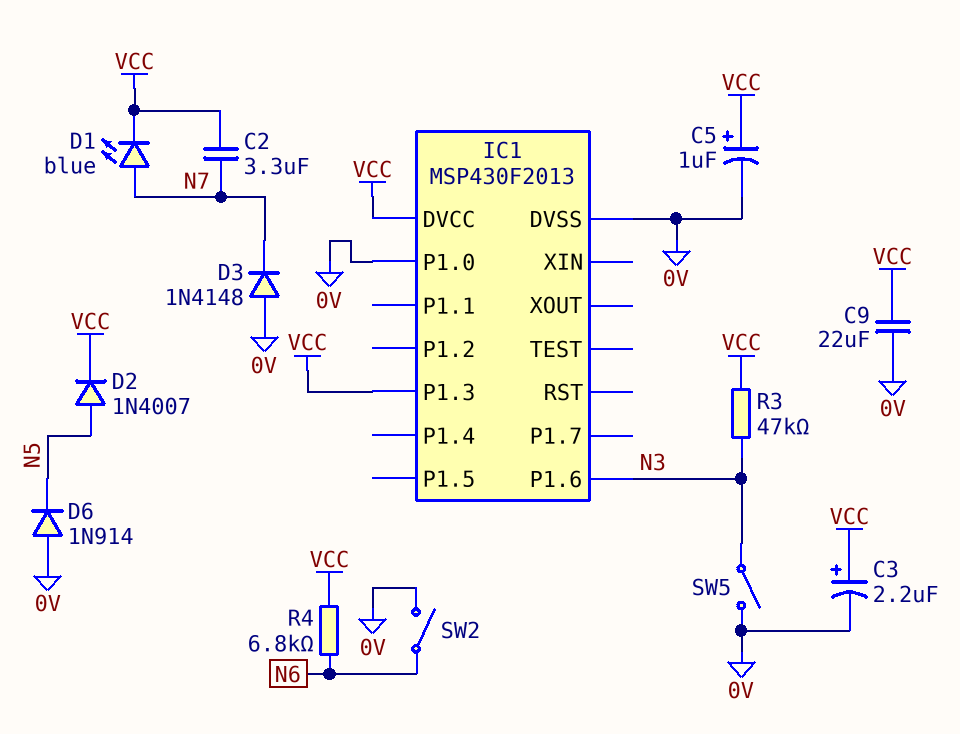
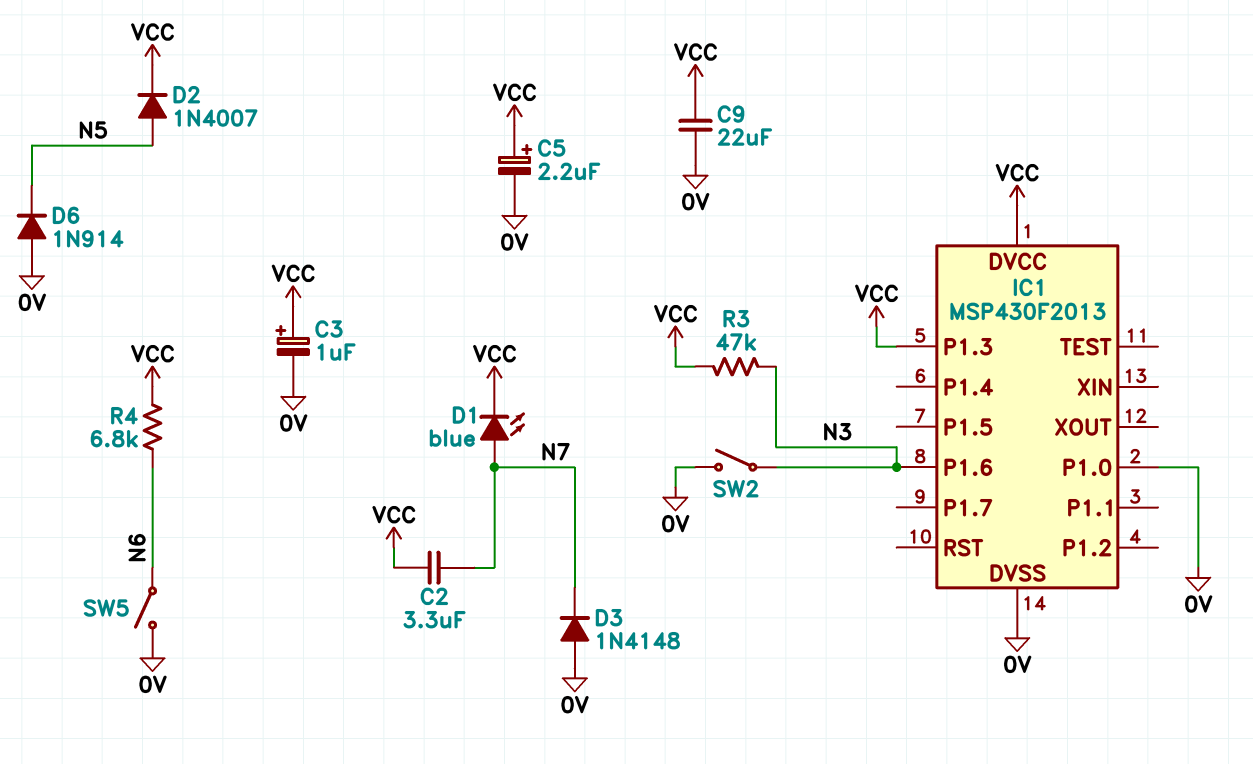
C3: 2.2uF (plus VCC, minus 0V) -> 1uF (plus VCC, minus 0V)
C5: 1uF (plus VCC, minus 0V) -> 2.2uF (plus VCC, minus 0V)
SW2: switch (0V, N6) -> switch (0V, N3)
SW5: switch (0V, N3) -> switch (0V, N6)

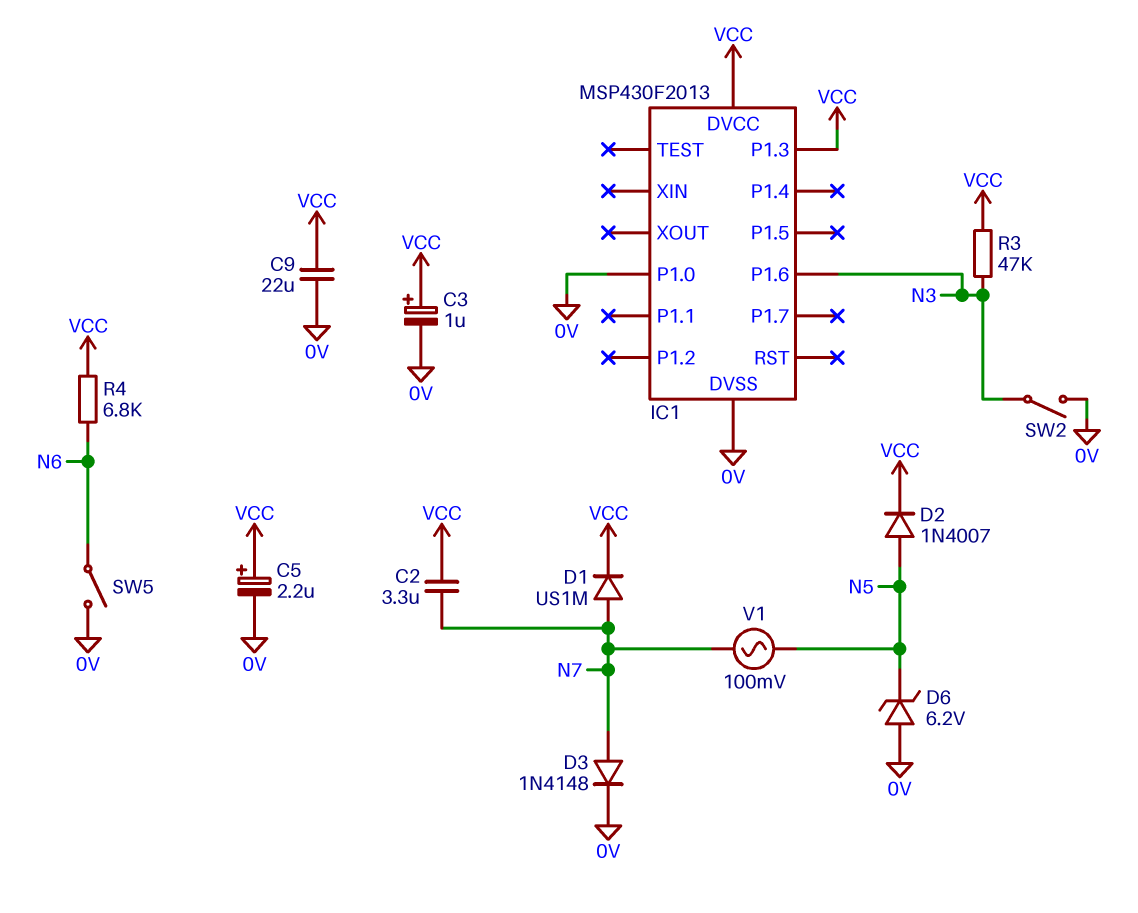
D1: LED blue (A N7, K VCC) -> diode US1M (A N7, K VCC)
D3: diode 1N4148 (A 0V, K N7) -> diode 1N4148 (A N7, K 0V)
D6: diode 1N914 (A 0V, K N5) -> zener 6.2V (A 0V, K N5)
V1: none -> AC 100mV (N5, N7)

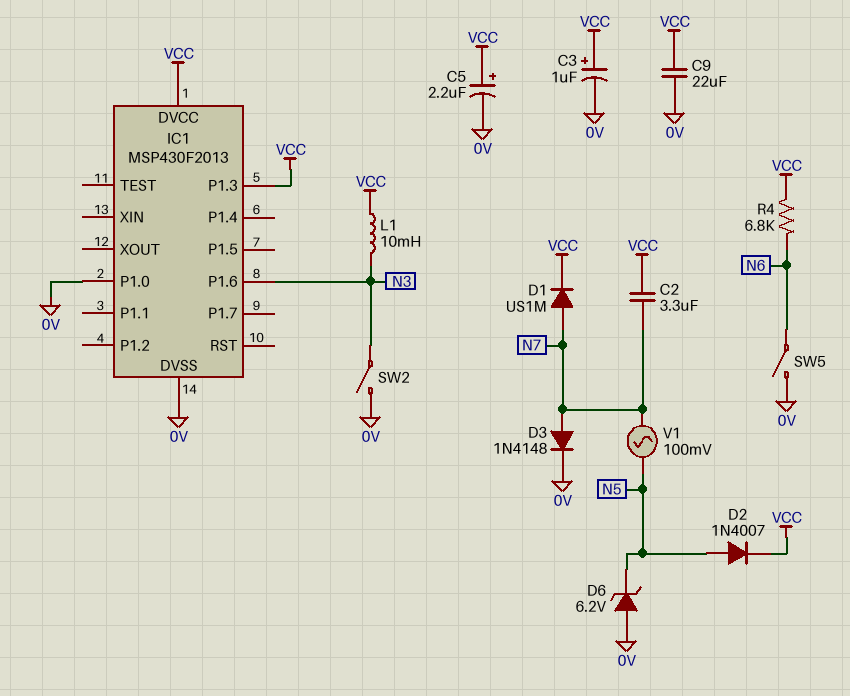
L1: none -> 10mH (N3, VCC)
R3: 47k (N3, VCC) -> none

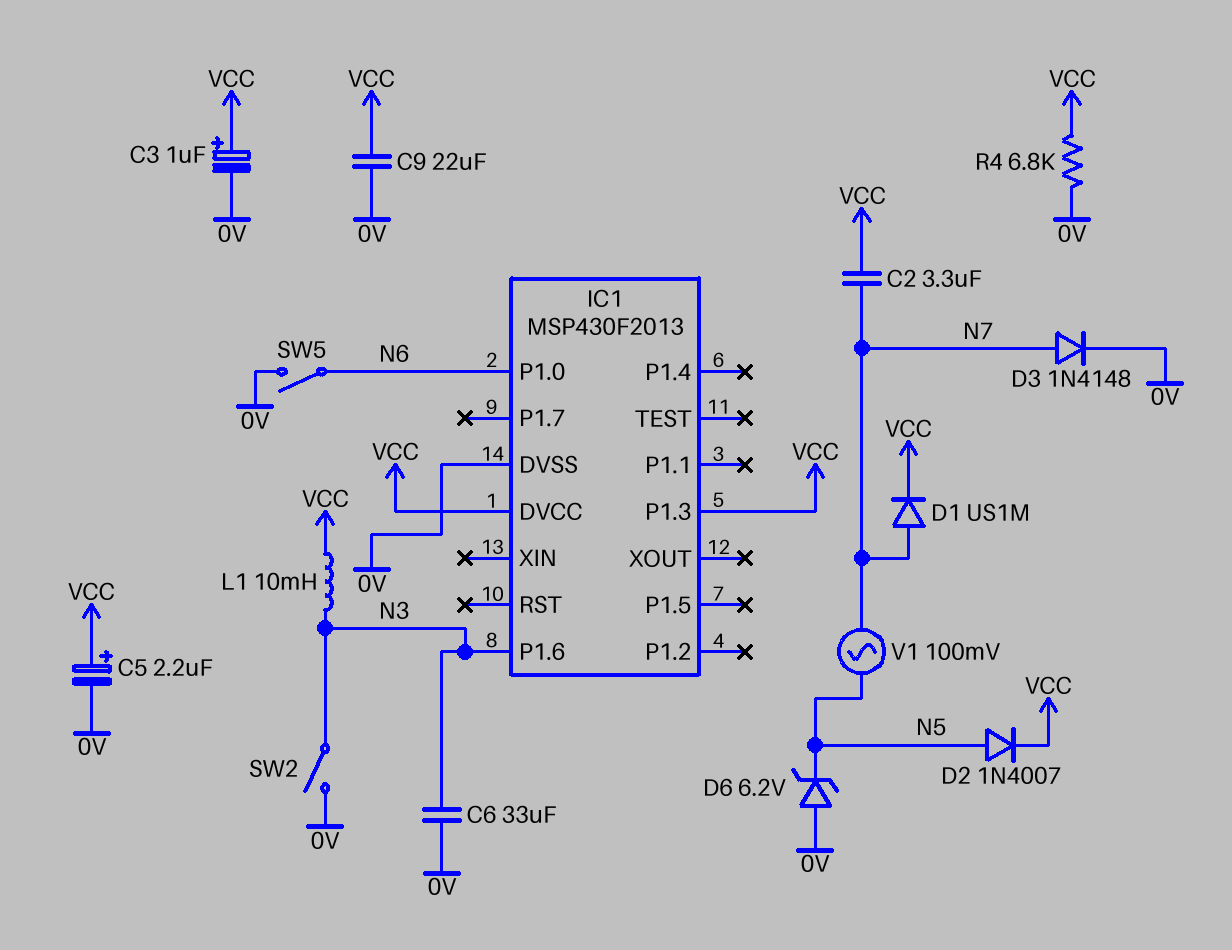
C6: none -> 33uF (0V, N3)
IC1 pin P1.0: 0V -> N6
R4: 6.8k (N6, VCC) -> 6.8k (0V, VCC)

